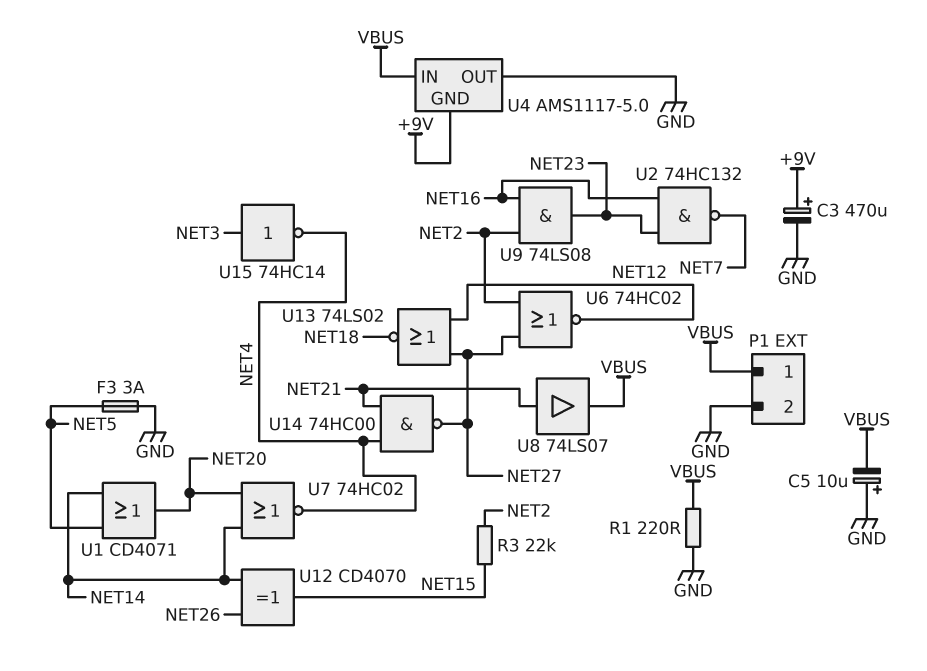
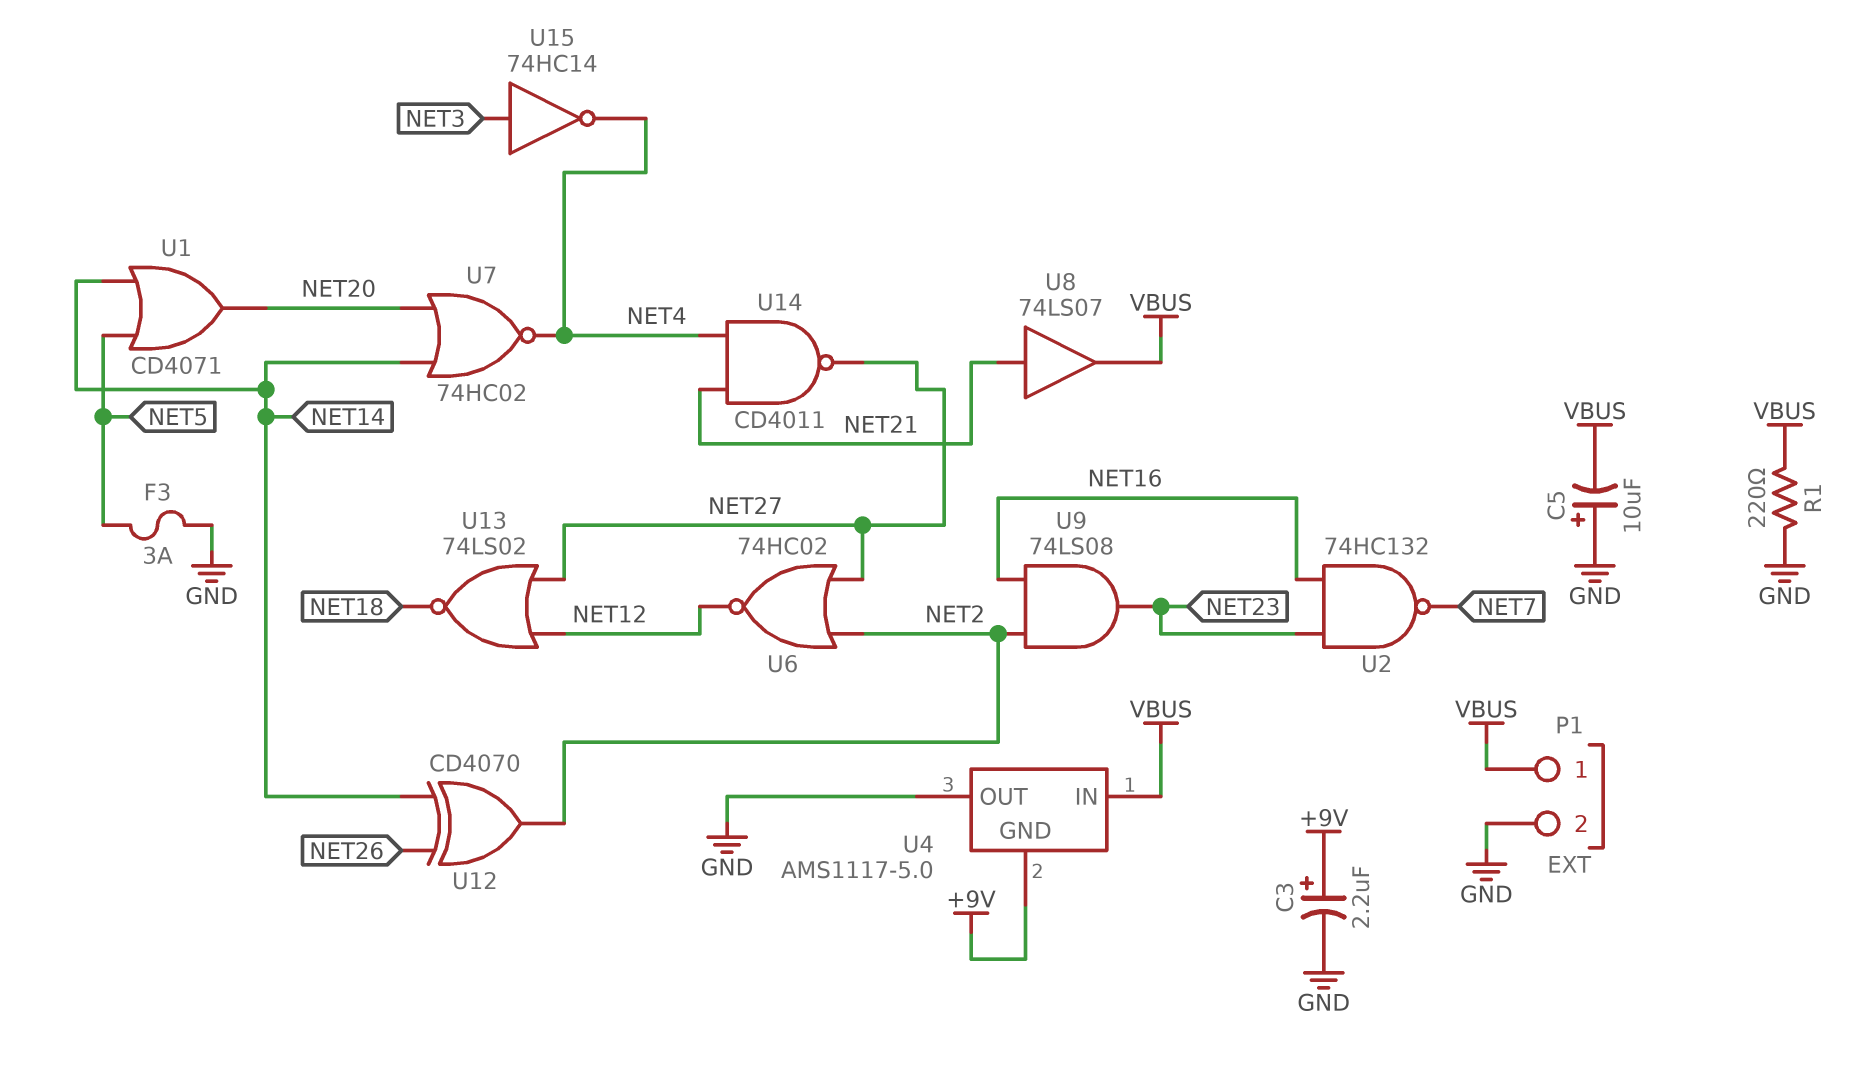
C3: 470uF (plus +9V, minus GND) -> 2.2uF (plus +9V, minus GND)
R3: 22k (NET2, NET15) -> none
U12: XOR CD4070 (in NET14, in NET26, out NET15) -> XOR CD4070 (in NET14, in NET26, out NET2)
U14: NAND 74HC00 (in NET4, in NET21, out NET27) -> NAND CD4011 (in NET4, in NET21, out NET27)

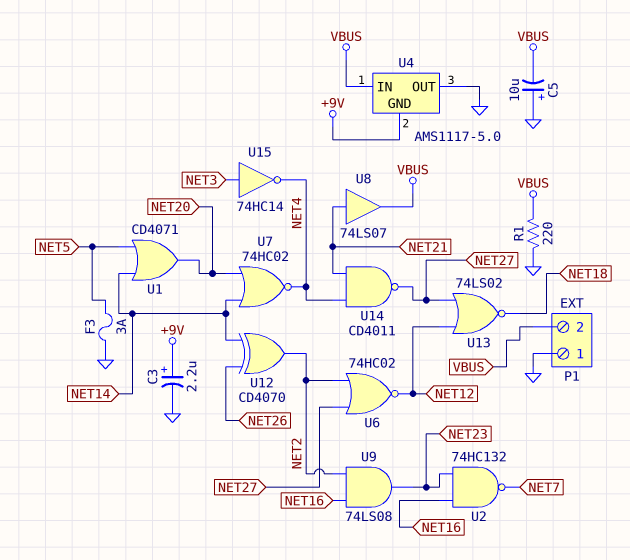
P1 pin 1: VBUS -> GND
P1 pin 2: GND -> VBUS

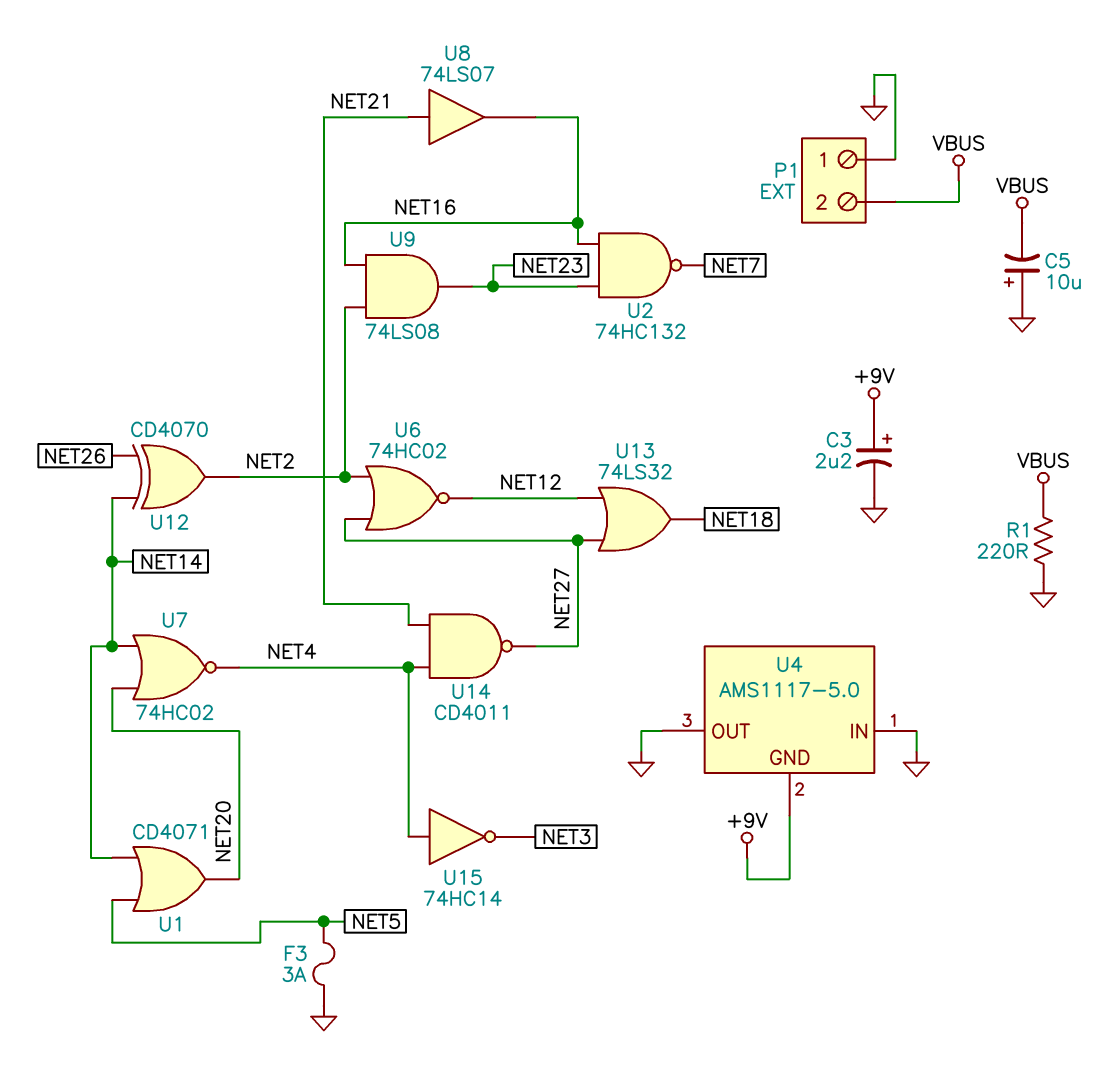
U4 pin IN: VBUS -> GND
U8: buffer 74LS07 (in NET21, out VBUS) -> buffer 74LS07 (in NET21, out NET16)
U13: NOR 74LS02 (in NET12, in NET27, out NET18) -> OR 74LS32 (in NET12, in NET27, out NET18)
U15: NOT 74HC14 (in NET3, out NET4) -> NOT 74HC14 (in NET4, out NET3)

